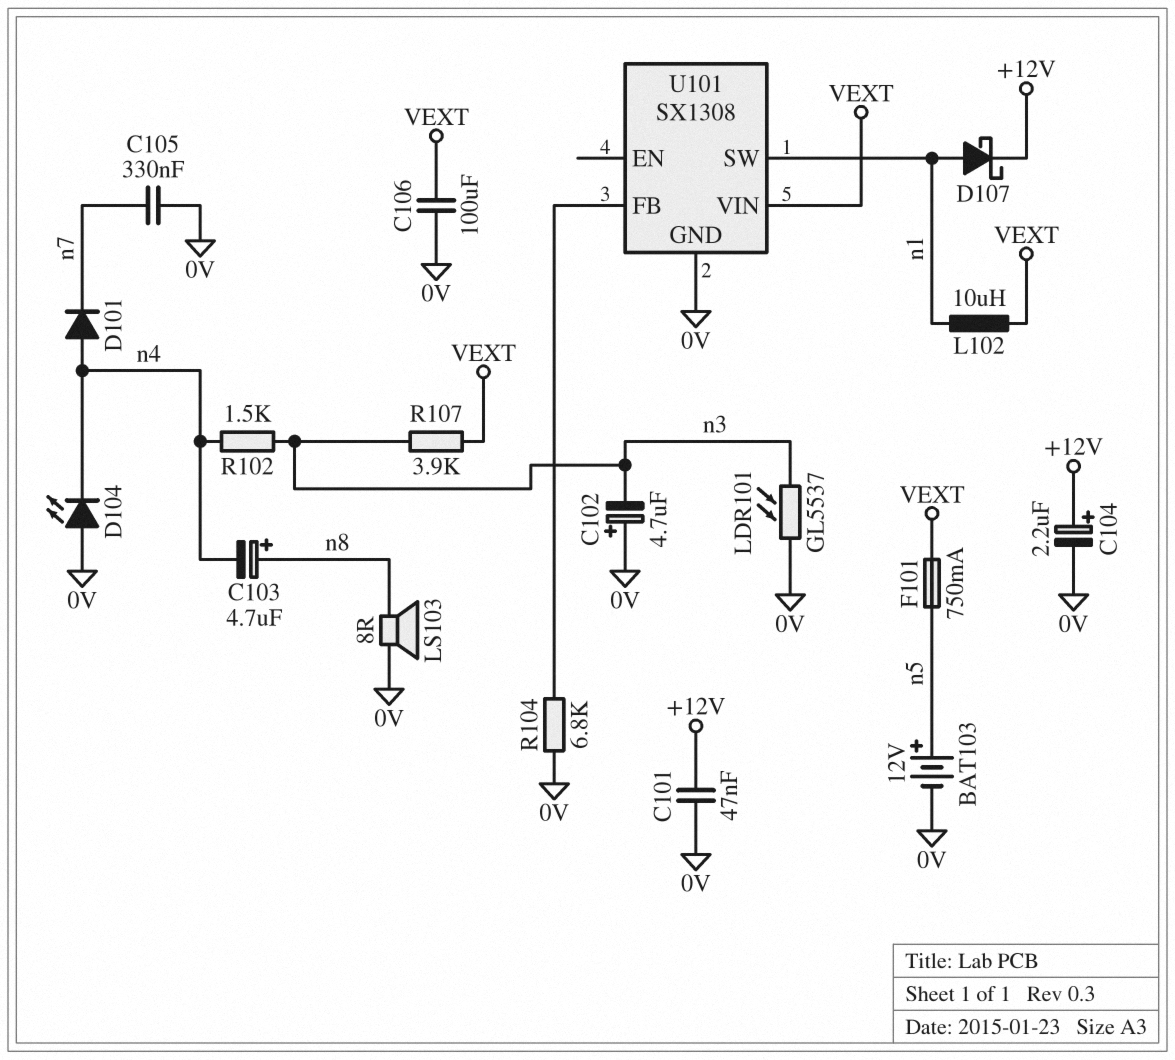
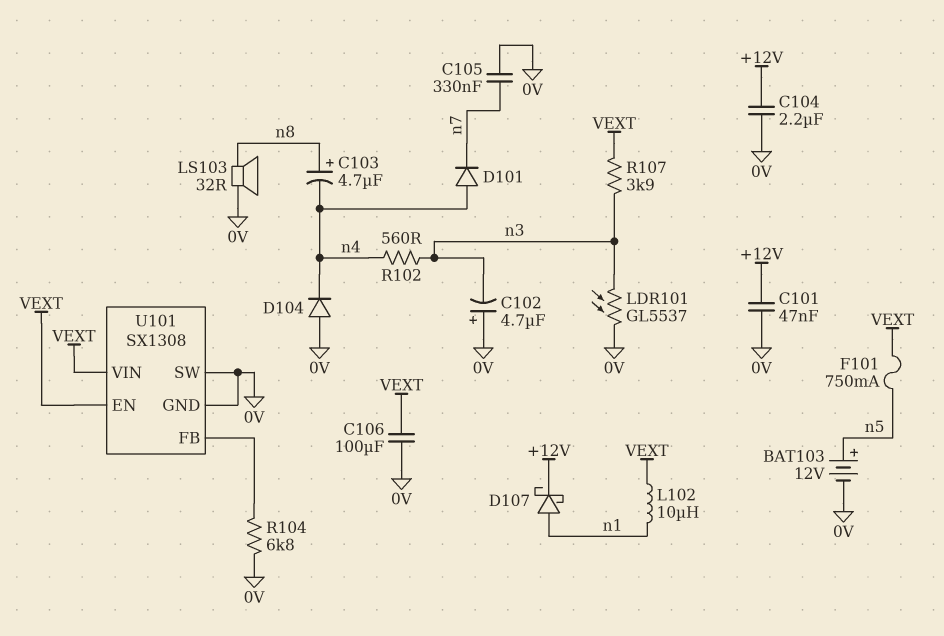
C104: 2.2uF (plus +12V, minus 0V) -> 2.2uF (+12V, 0V)
D104: LED (A 0V, K n4) -> diode (A 0V, K n4)
LS103: speaker 8R (0V, n8) -> speaker 32R (0V, n8)
R102: 1.5k (n3, n4) -> 560 (n3, n4)
U101 pin EN: none -> VEXT
U101 pin SW: n1 -> 0V

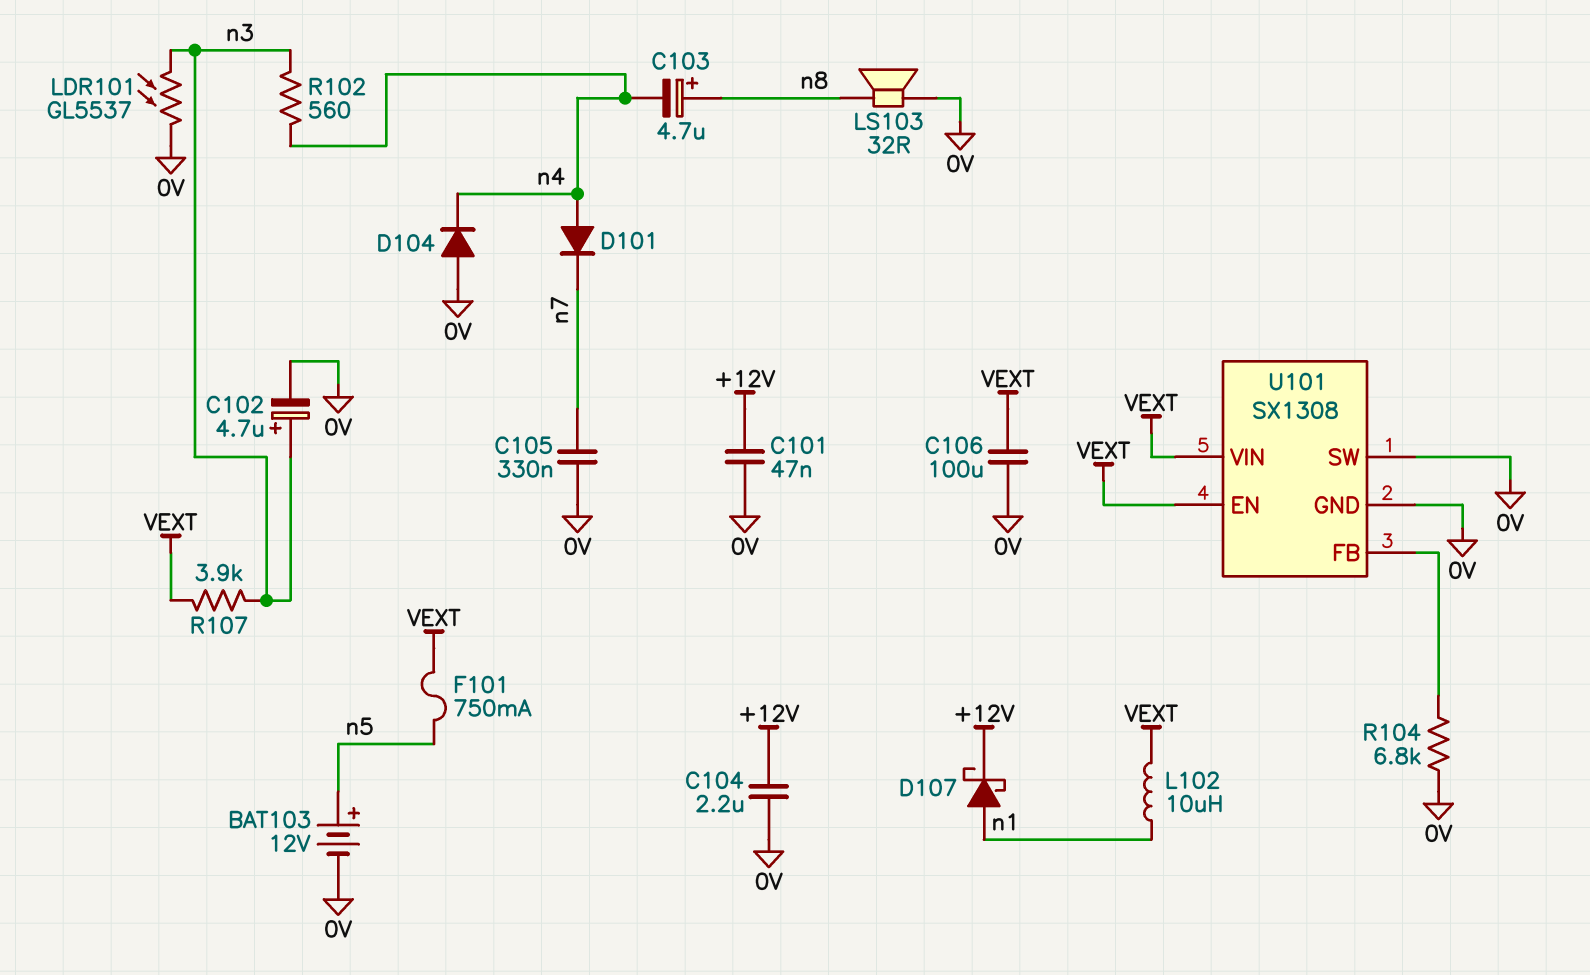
C102: 4.7uF (plus 0V, minus n3) -> 4.7uF (plus n3, minus 0V)

